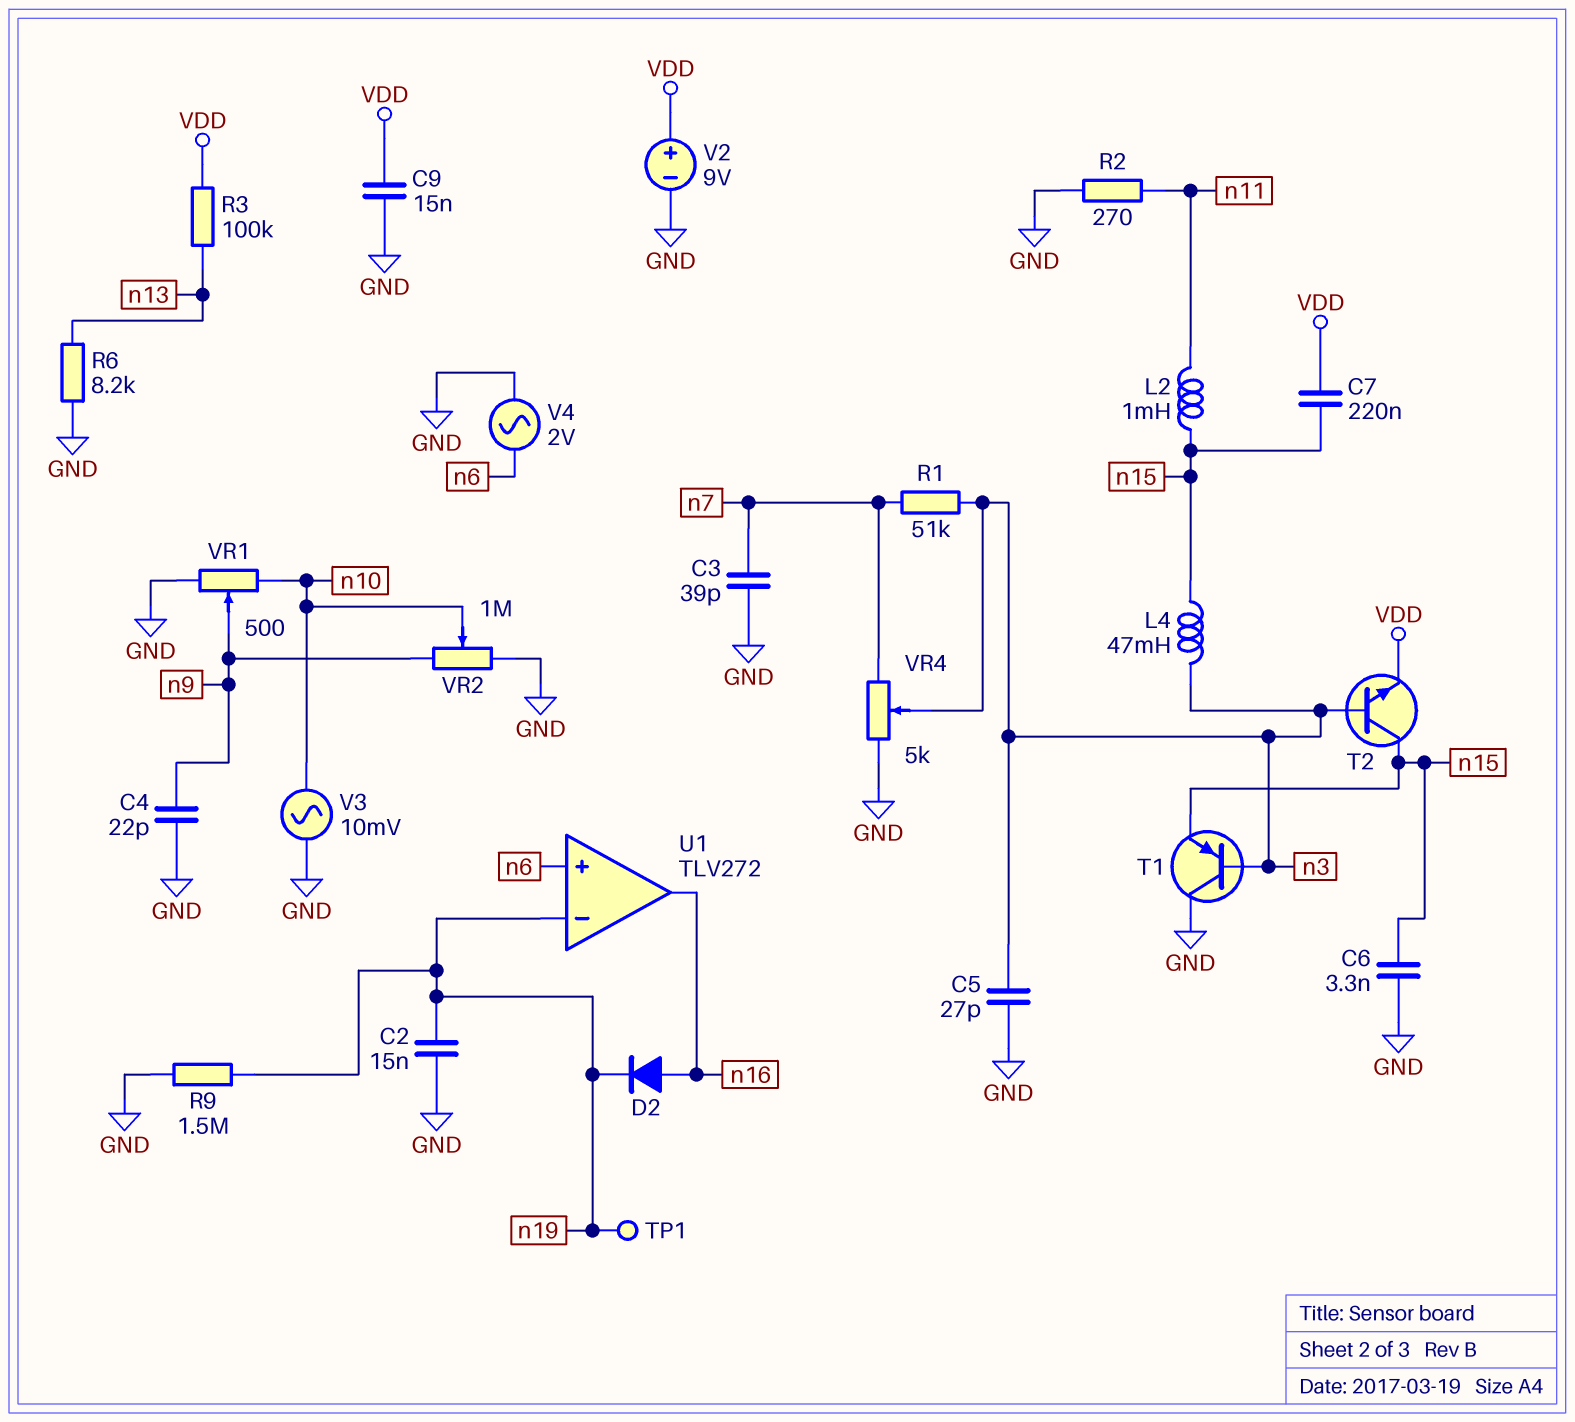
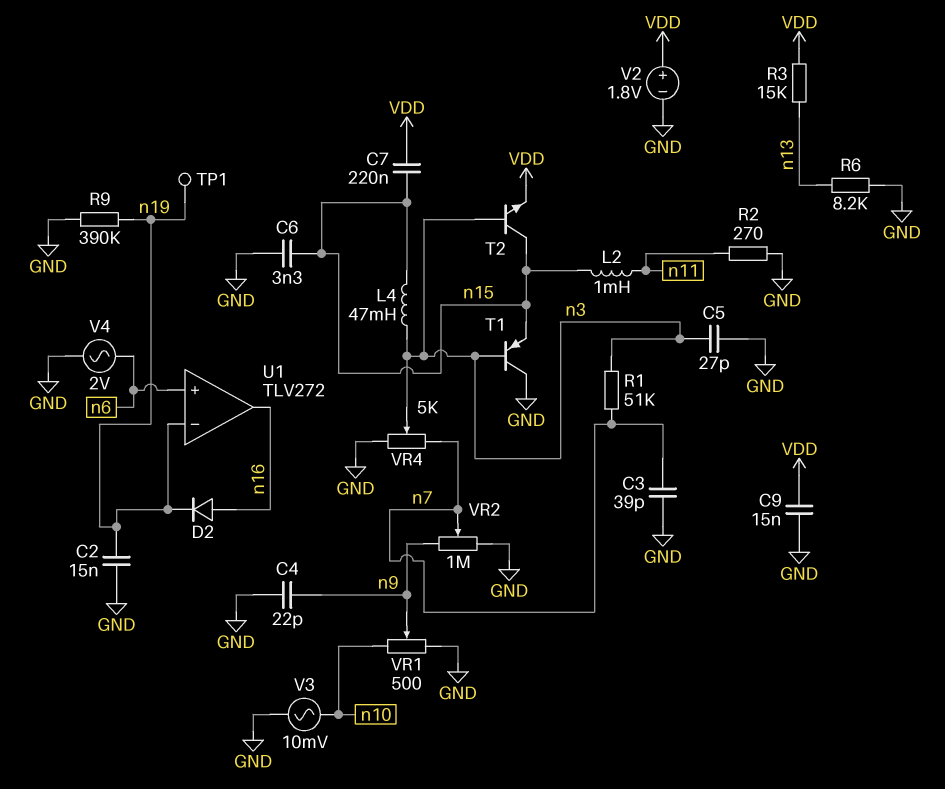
R3: 100k (VDD, n13) -> 15k (VDD, n13)
R9: 1.5M (GND, n19) -> 390k (GND, n19)
V2: 9V (plus VDD, minus GND) -> 1.8V (plus VDD, minus GND)
VR2: 1M (GND, n9, wiper n10) -> 1M (GND, n9, wiper n7)

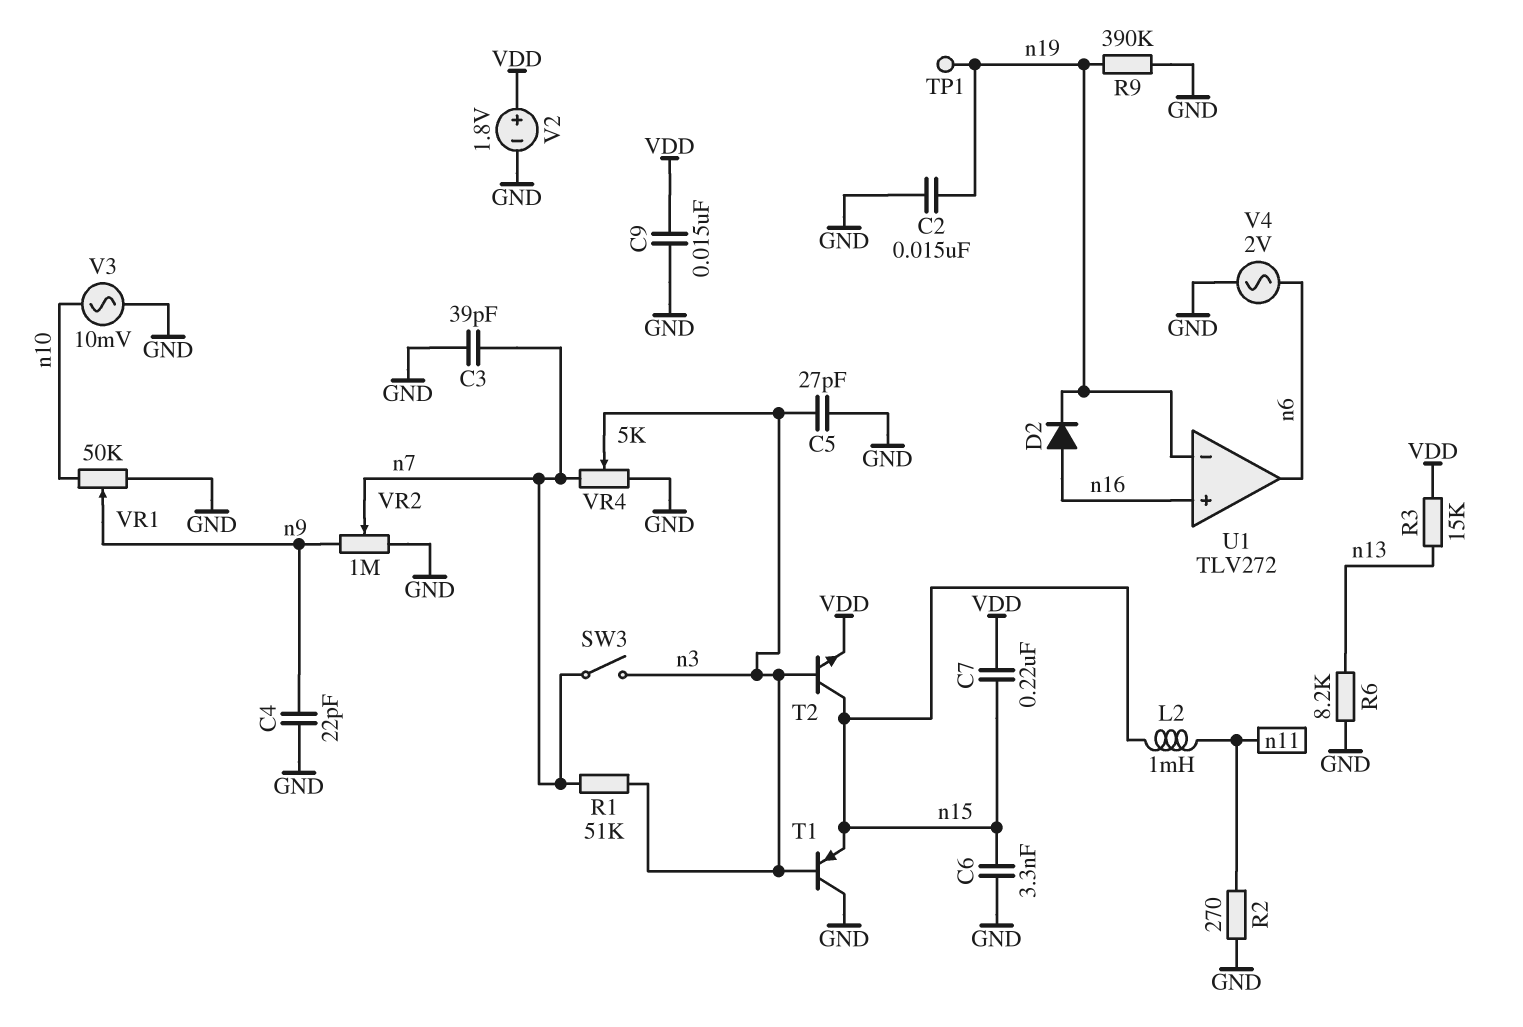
L4: 47mH (n3, n15) -> none
SW3: none -> switch (n3, n7)
U1 pin in+: n6 -> n16
U1 pin out: n16 -> n6
VR1: 500 (GND, n10, wiper n9) -> 50k (GND, n10, wiper n9)

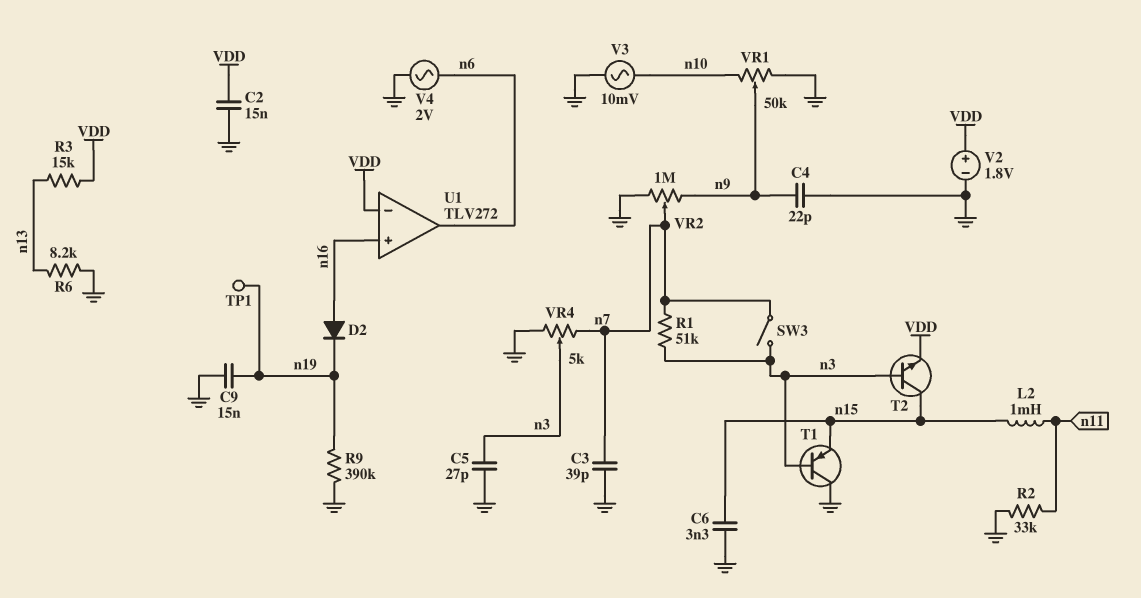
C2: 15nF (GND, n19) -> 15nF (GND, VDD)
C7: 220nF (VDD, n15) -> none
C9: 15nF (GND, VDD) -> 15nF (GND, n19)
R2: 270 (GND, n11) -> 33k (GND, n11)
U1 pin in-: n19 -> VDD

